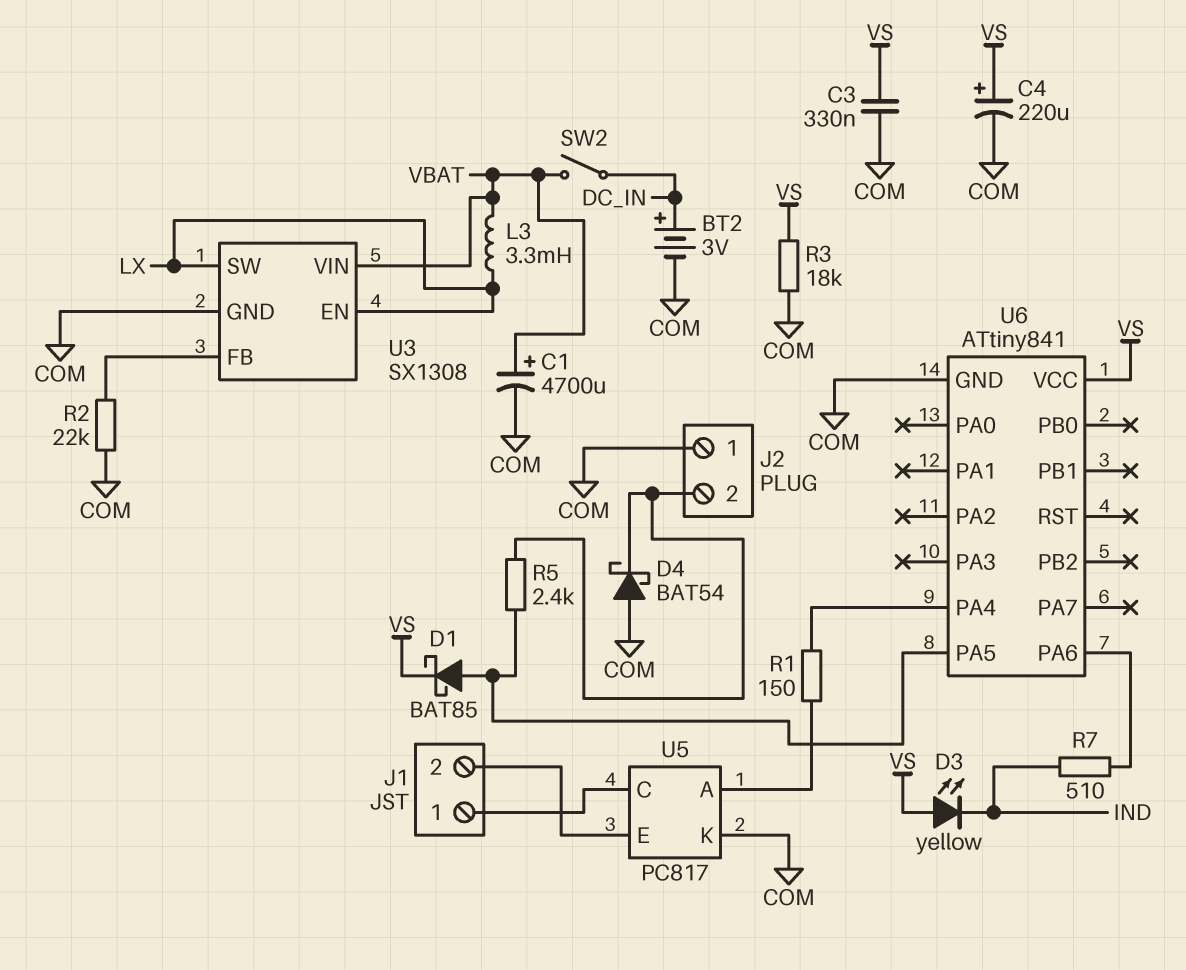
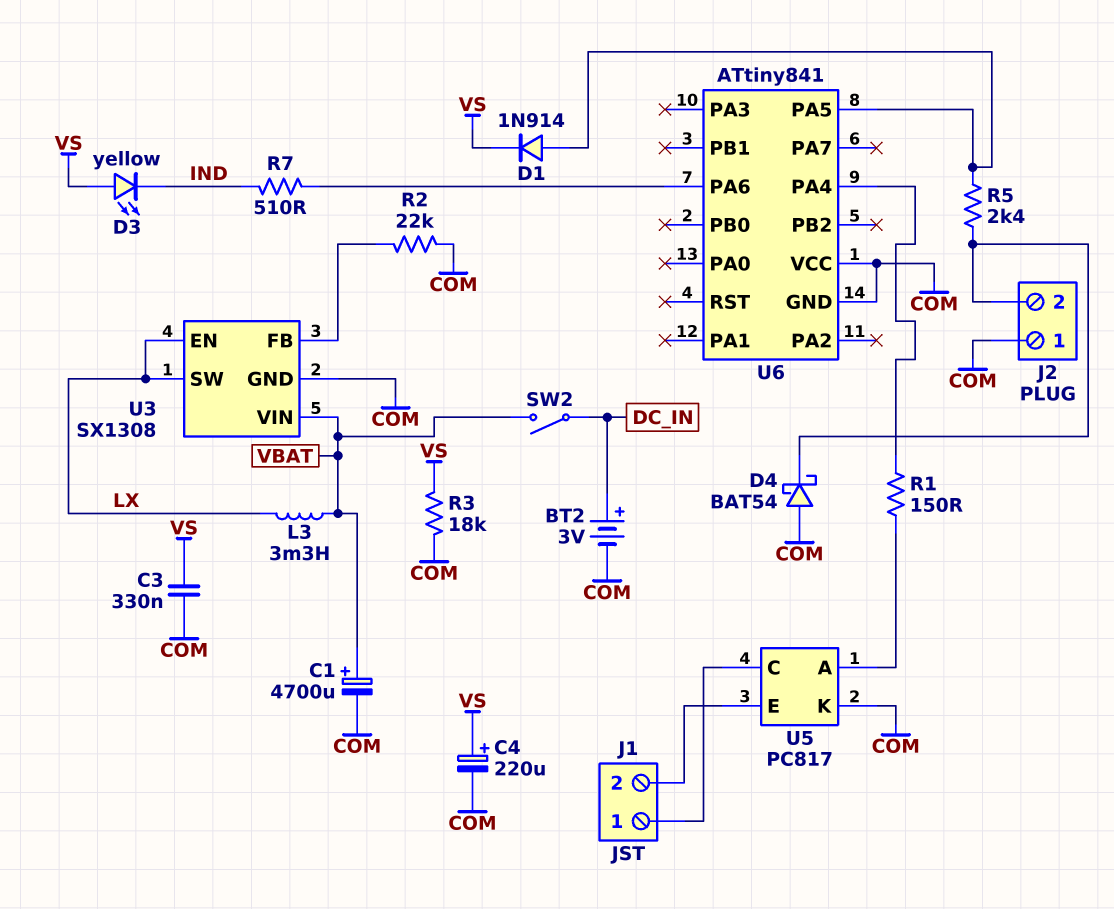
D1: schottky BAT85 (A U6/PA5, K VS) -> diode 1N914 (A U6/PA5, K VS)
U6 pin VCC: VS -> COM

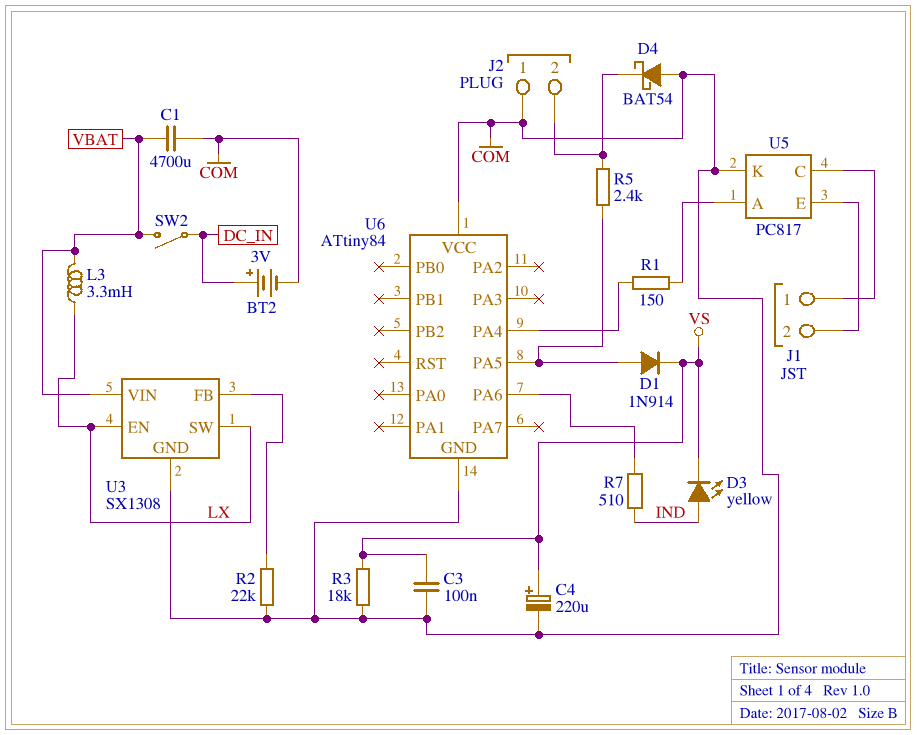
C1: 4700uF (plus VBAT, minus COM) -> 4700uF (COM, VBAT)
C3: 330nF (COM, VS) -> 100nF (COM, VS)
D3: LED yellow (A VS, K IND) -> LED yellow (A IND, K VS)
U6: ATtiny841 -> ATtiny84

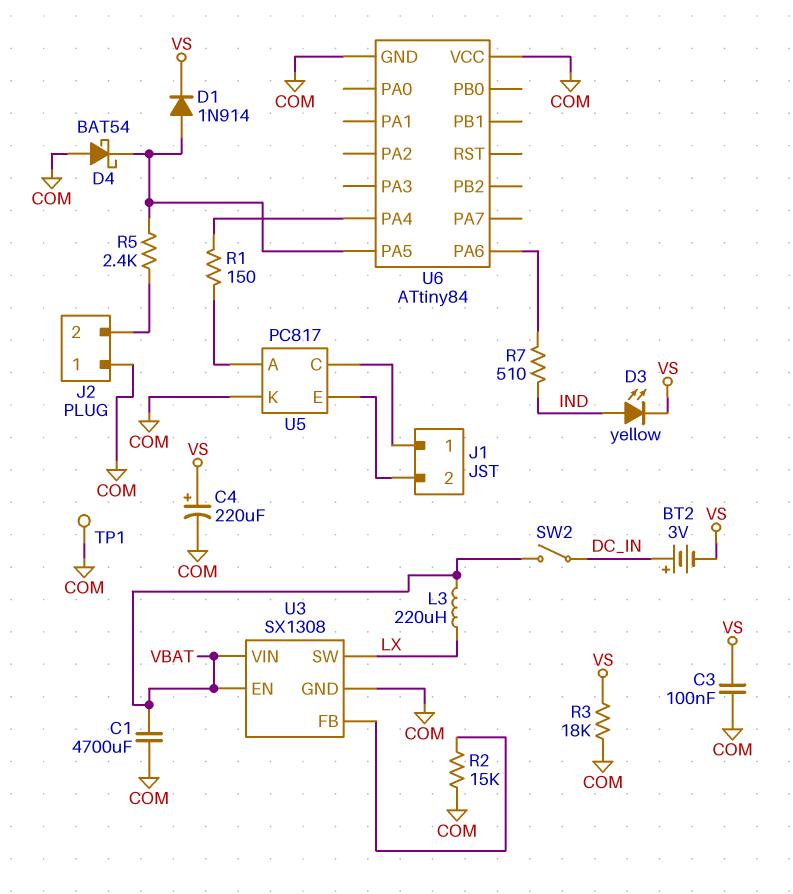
BT2: 3V (plus DC_IN, minus COM) -> 3V (plus DC_IN, minus VS)
D4: schottky BAT54 (A COM, K J2/2) -> schottky BAT54 (A COM, K U6/PA5)
L3: 3.3mH (LX, VBAT) -> 220uH (LX, VBAT)
R2: 22k (COM, U3/FB) -> 15k (COM, U3/FB)
TP1: none -> test point (COM)
U3 pin EN: LX -> VBAT

